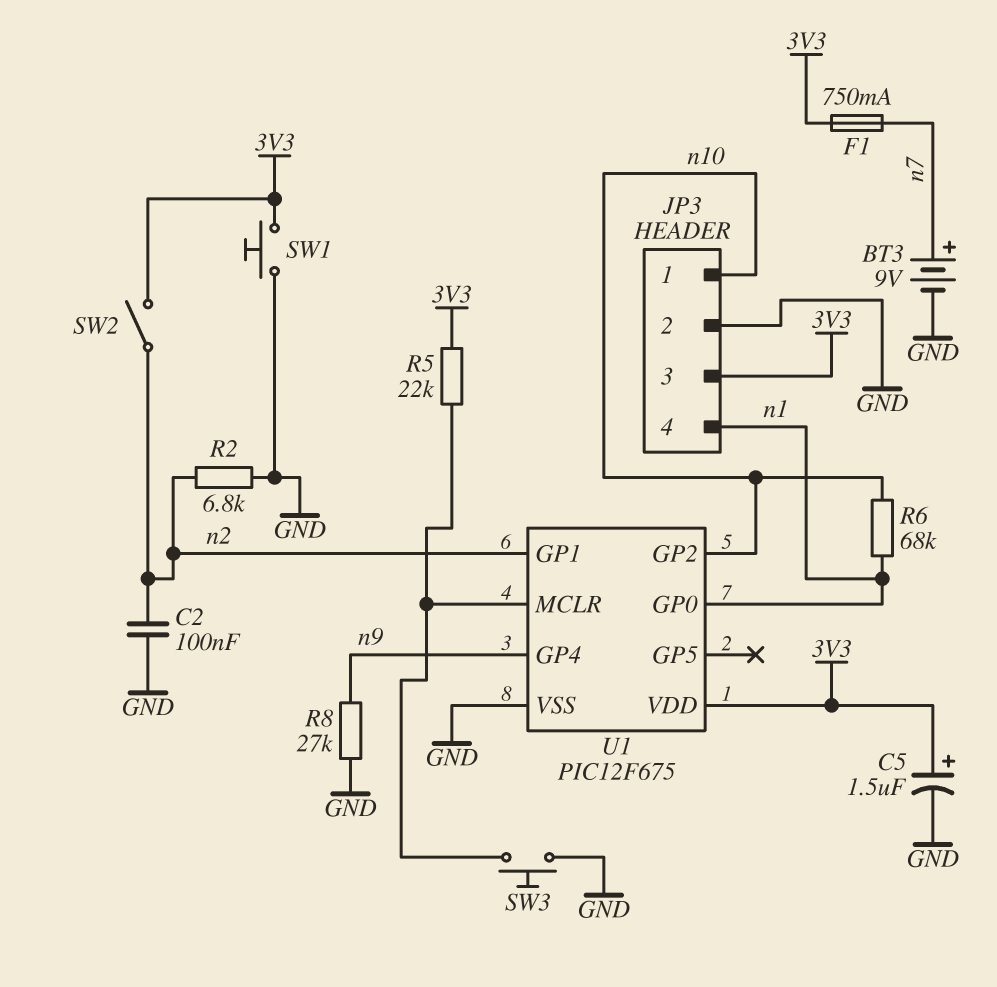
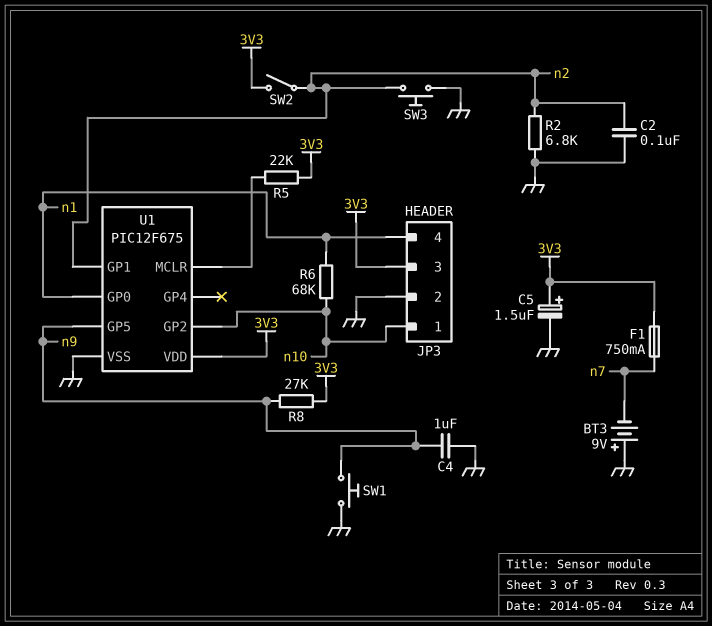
BT3: 9V (plus n7, minus GND) -> 9V (plus GND, minus n7)
C4: none -> 1uF (GND, n9)
R8: 27k (GND, n9) -> 27k (3V3, n9)
SW1: button (3V3, GND) -> button (GND, n9)
SW3: button (GND, U1/MCLR) -> button (GND, n2)
U1 pin GP4: n9 -> none
U1 pin GP5: none -> n9

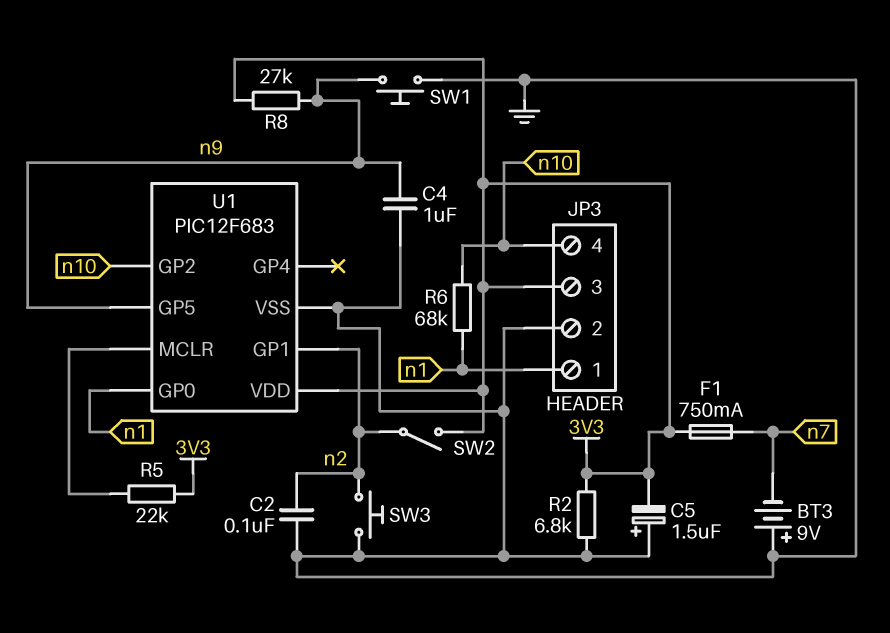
C5: 1.5uF (plus 3V3, minus GND) -> 1.5uF (plus GND, minus 3V3)
JP3 pin 1: n10 -> n1
JP3 pin 4: n1 -> n10
R2: 6.8k (GND, n2) -> 6.8k (3V3, GND)
U1: PIC12F675 -> PIC12F683

